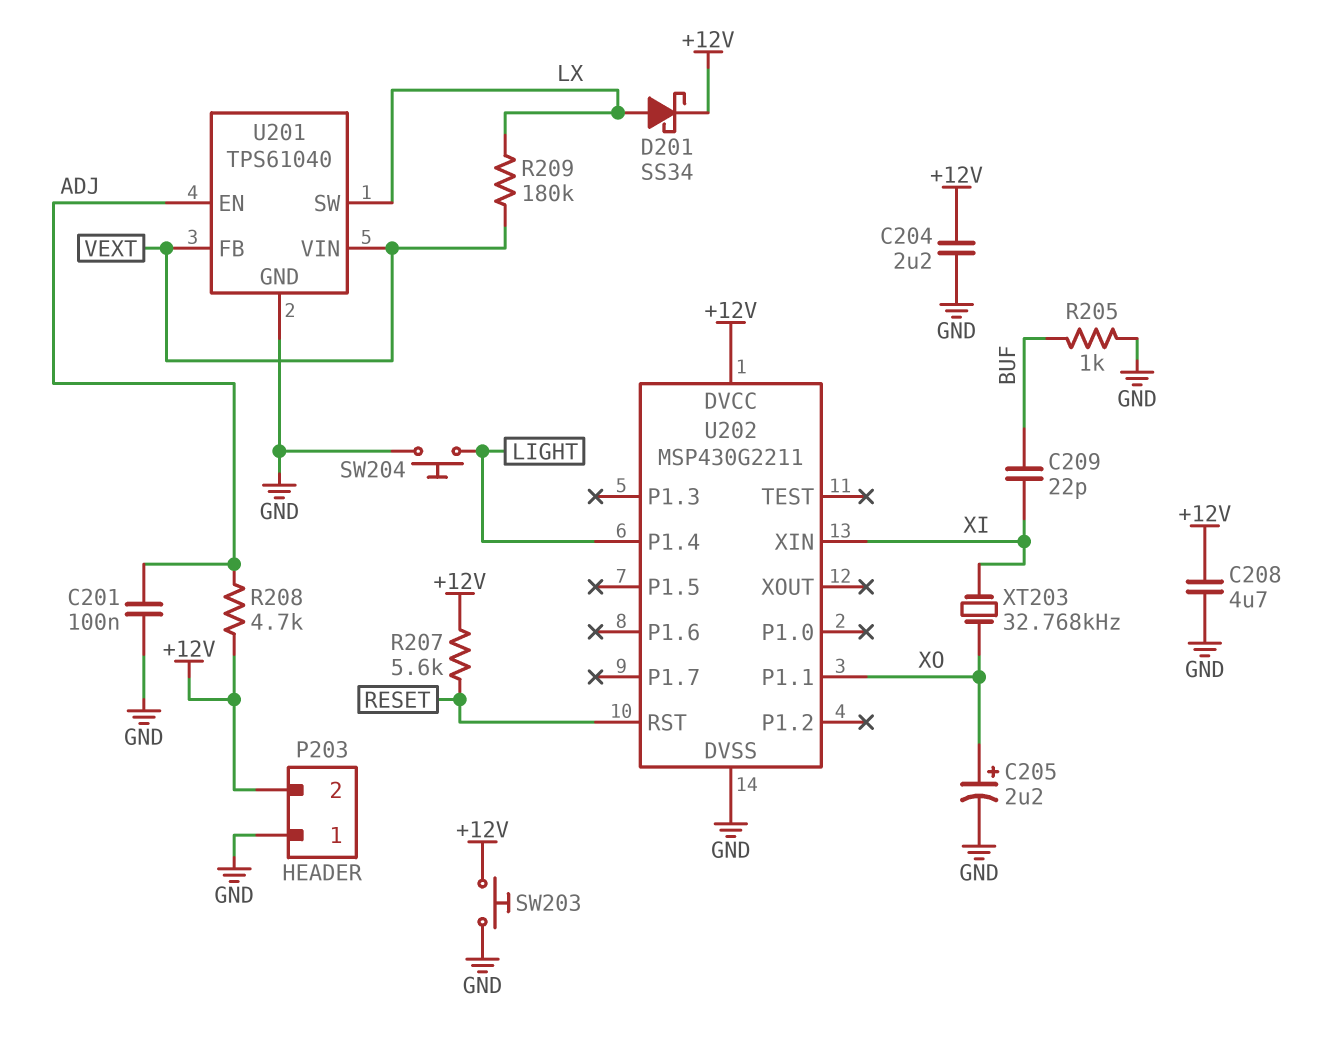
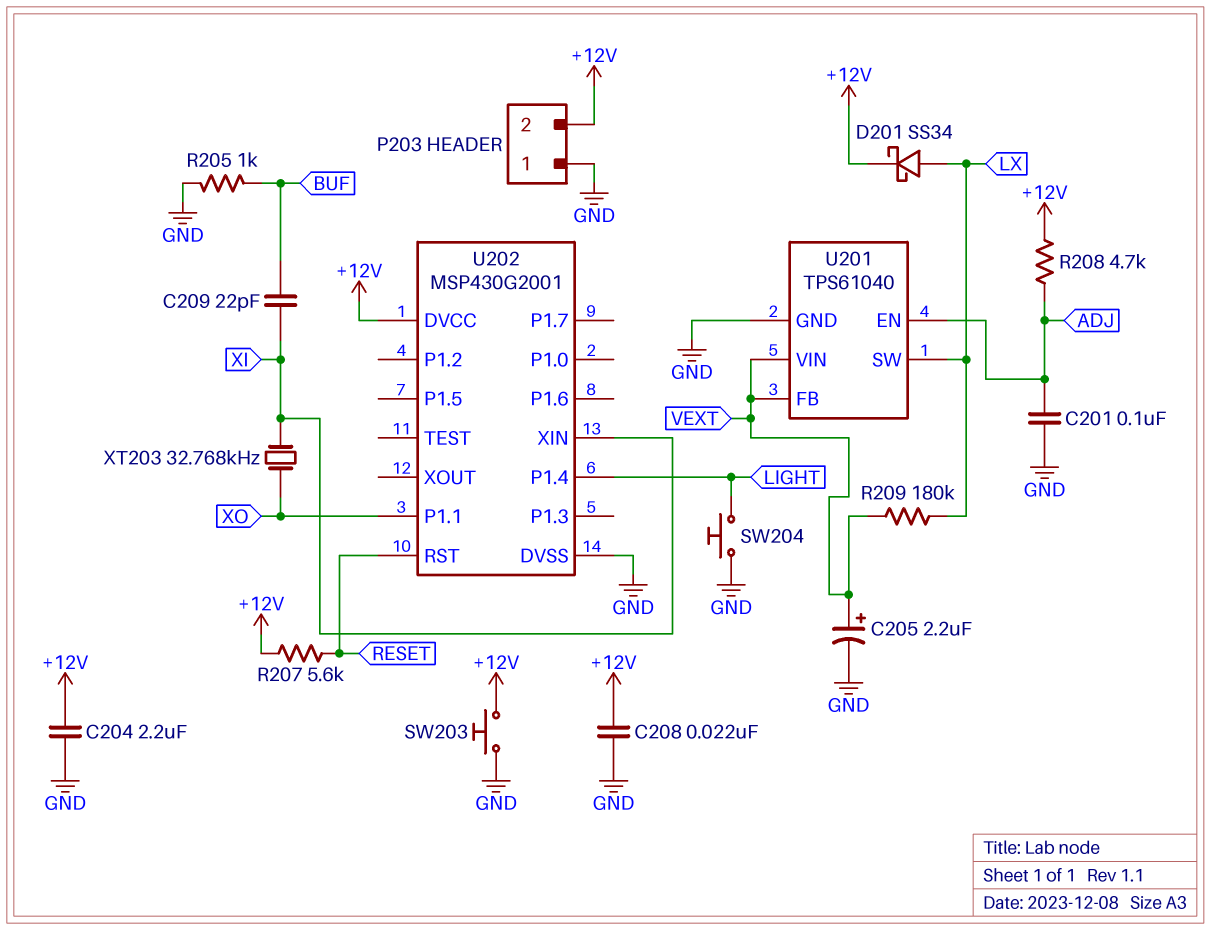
C205: 2.2uF (plus XO, minus GND) -> 2.2uF (plus VEXT, minus GND)
C208: 4.7uF (+12V, GND) -> 22nF (+12V, GND)
U202: MSP430G2211 -> MSP430G2001

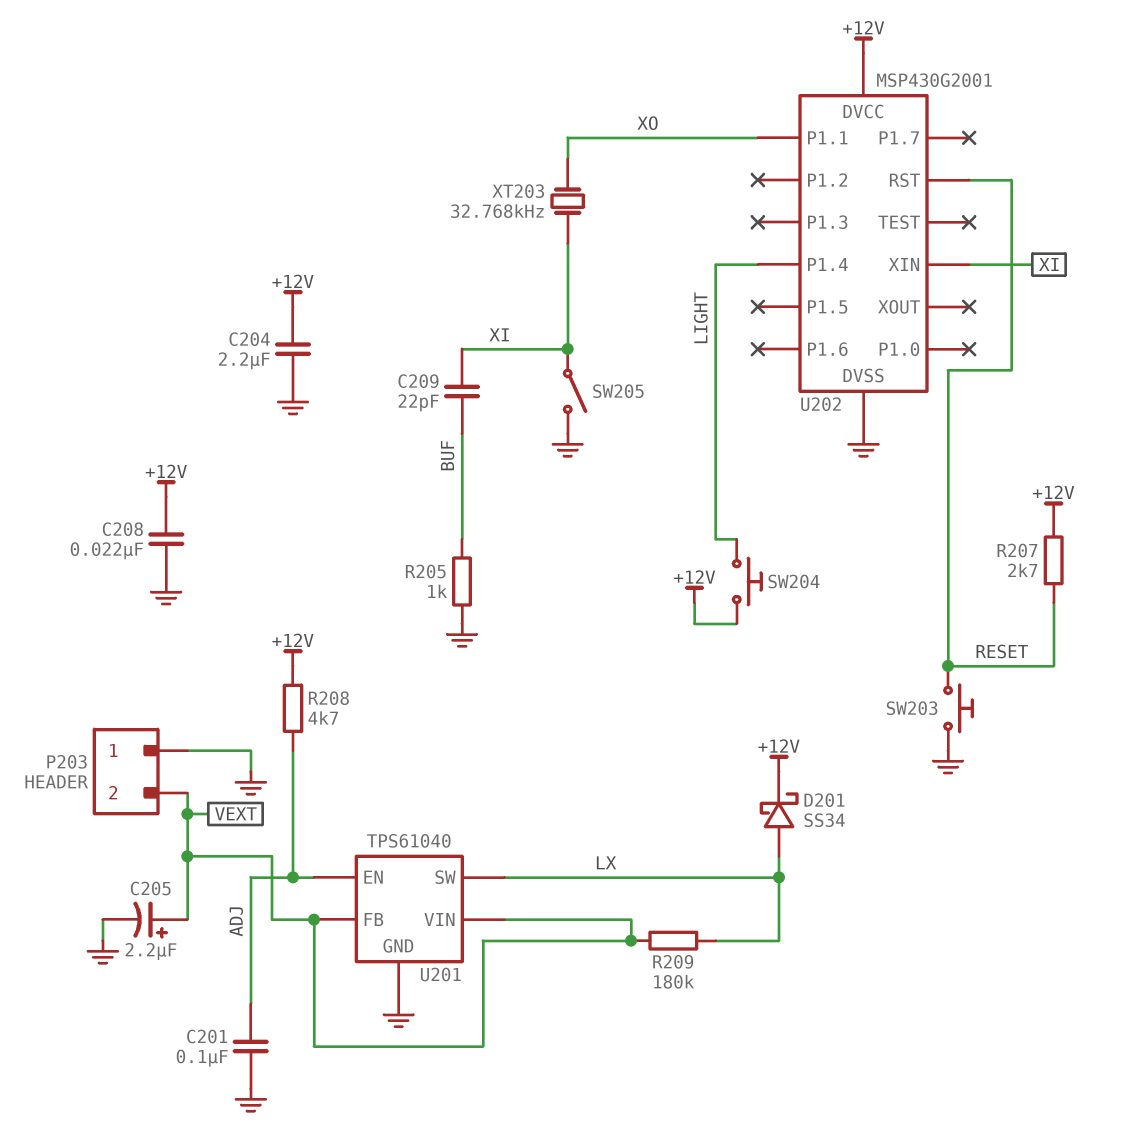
P203 pin 2: +12V -> VEXT
R207: 5.6k (+12V, RESET) -> 2.7k (+12V, RESET)
SW203: button (+12V, GND) -> button (GND, RESET)
SW204: button (GND, LIGHT) -> button (+12V, LIGHT)
SW205: none -> switch (GND, XI)

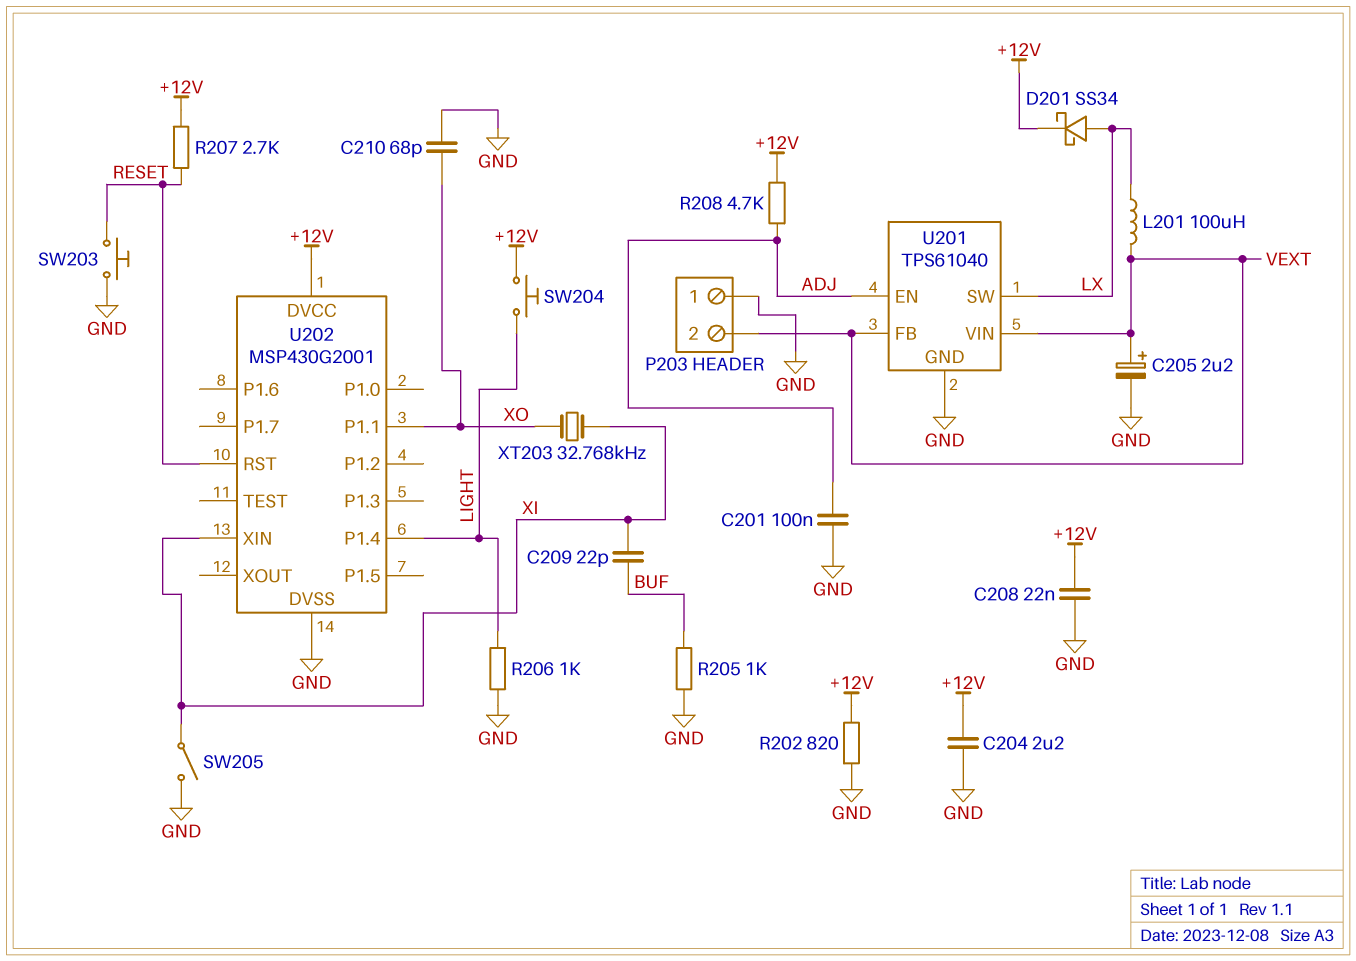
C210: none -> 68pF (GND, XO)
L201: none -> 100uH (LX, VEXT)
R202: none -> 820 (+12V, GND)
R206: none -> 1k (GND, LIGHT)
R209: 180k (LX, VEXT) -> none

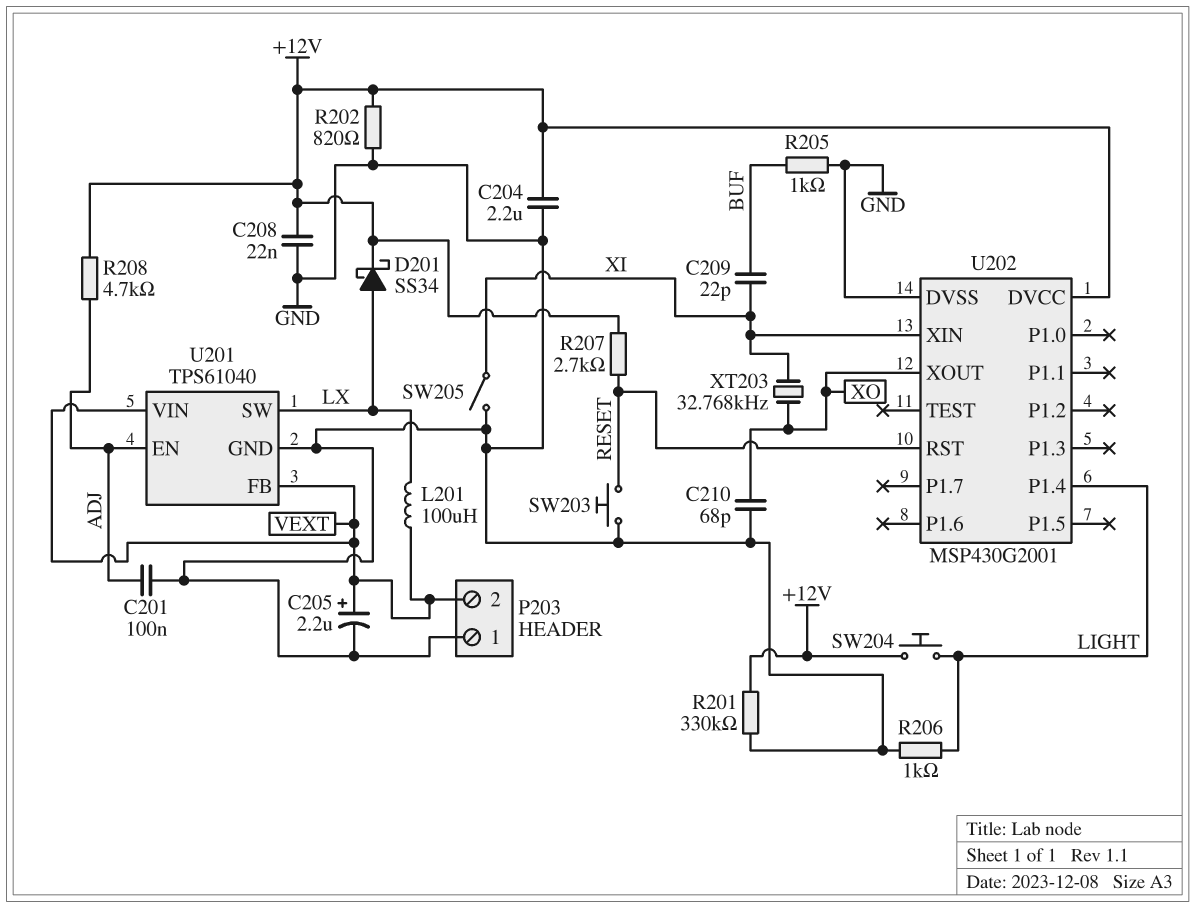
R201: none -> 330k (+12V, GND)
U202 pin P1.1: XO -> none
U202 pin XOUT: none -> XO

